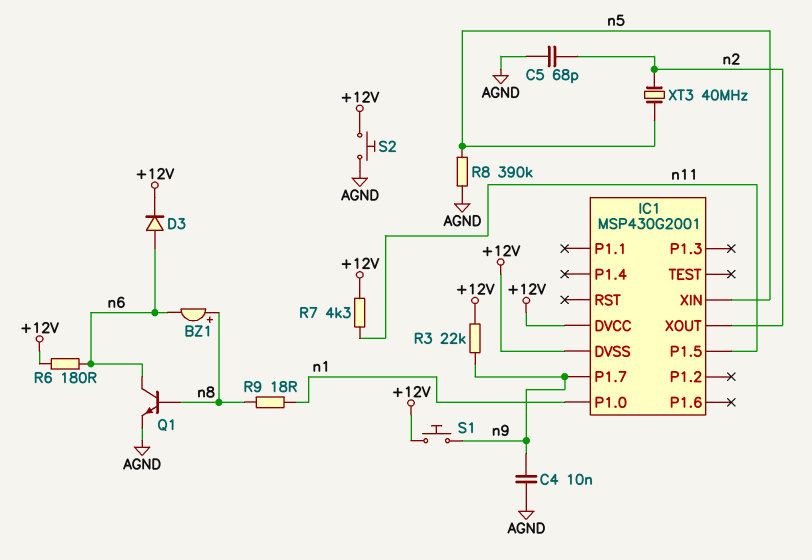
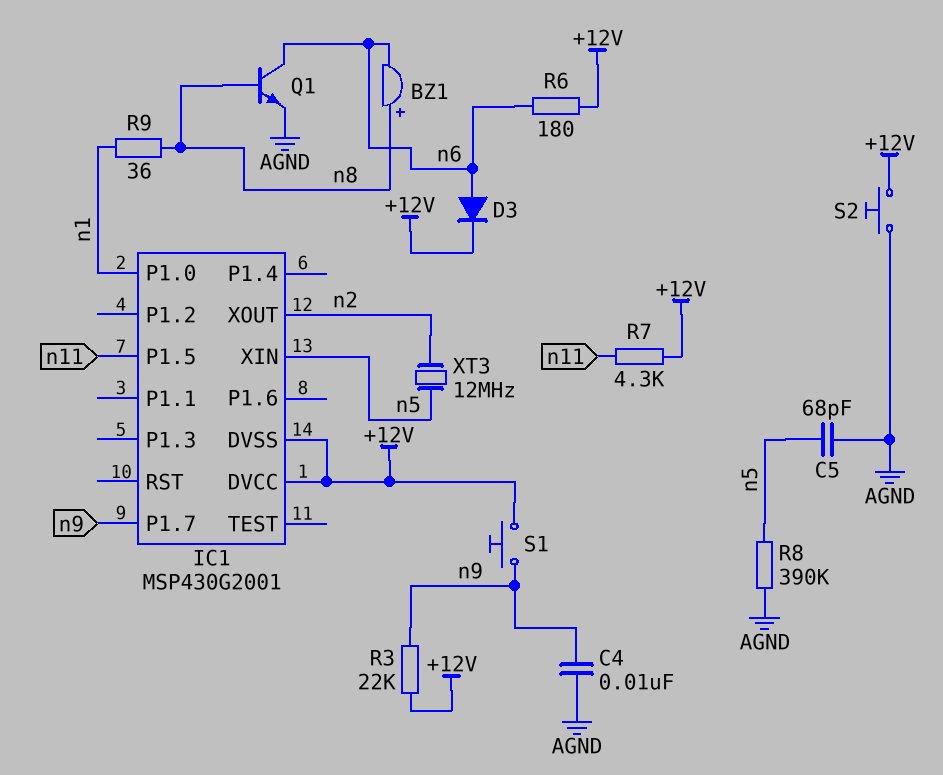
C5: 68pF (AGND, n2) -> 68pF (AGND, n5)
R9: 18 (n1, n8) -> 36 (n1, n8)
XT3: 40MHz (n2, n5) -> 12MHz (n2, n5)

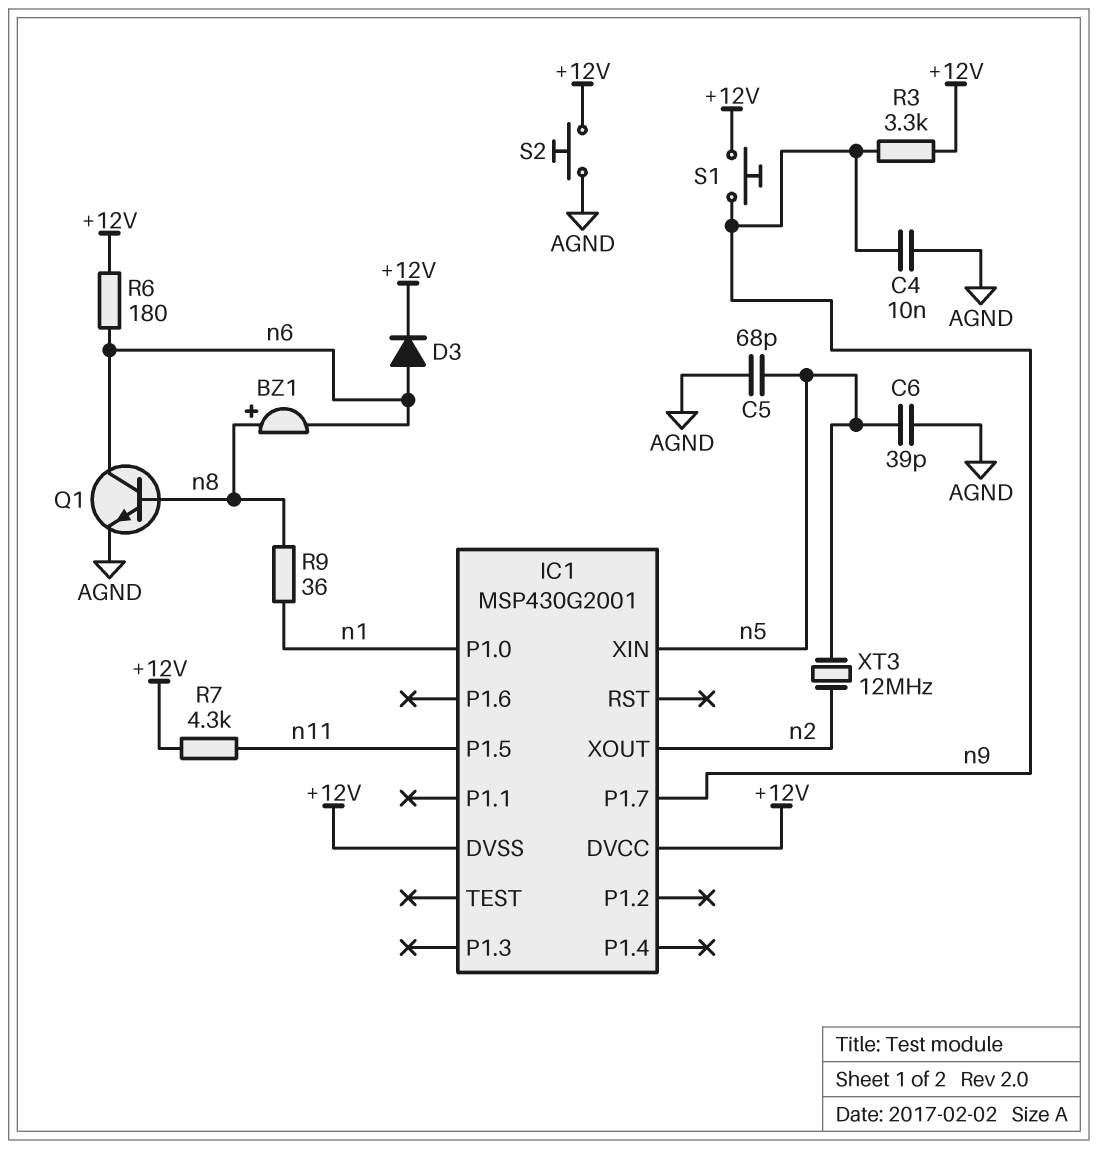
C6: none -> 39pF (AGND, n5)
R3: 22k (+12V, n9) -> 3.3k (+12V, n9)
R8: 390k (AGND, n5) -> none

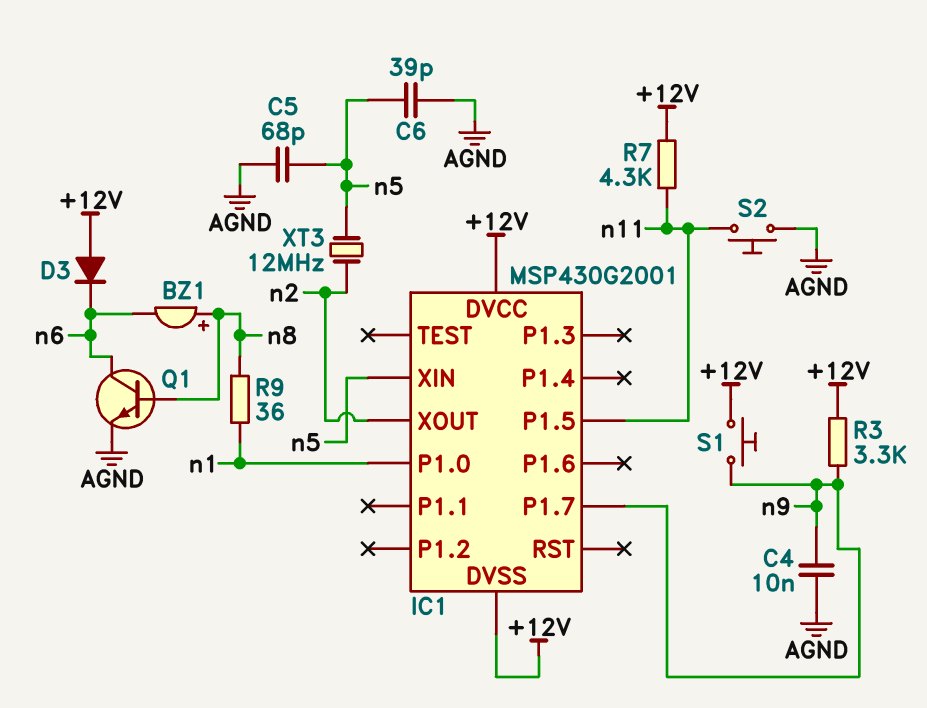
D3: diode (A n6, K +12V) -> diode (A +12V, K n6)
R6: 180 (+12V, n6) -> none
S2: button (+12V, AGND) -> button (AGND, n11)

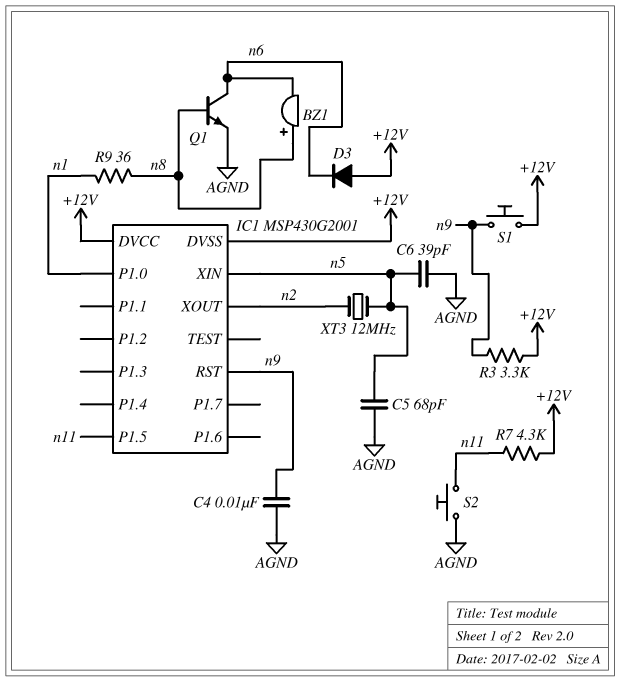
IC1 pin P1.7: n9 -> none
IC1 pin RST: none -> n9

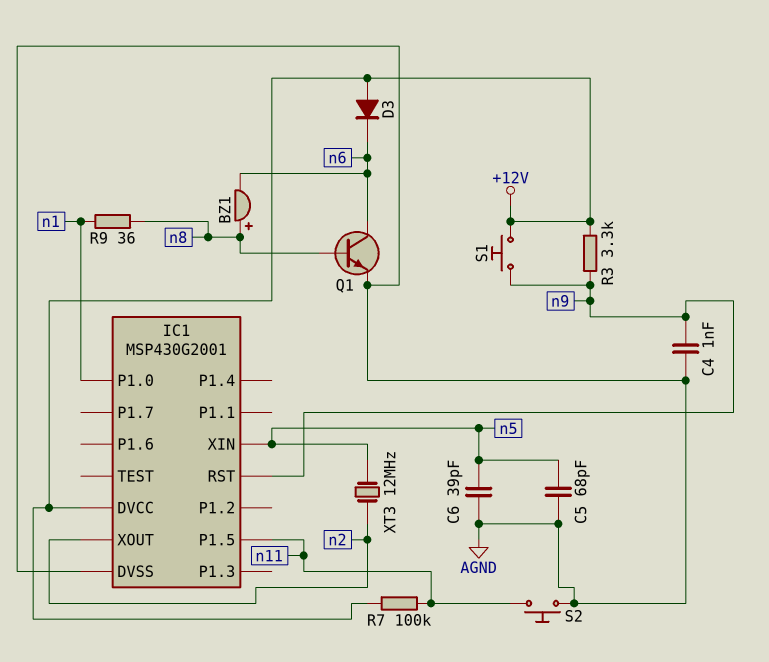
C4: 10nF (AGND, n9) -> 1nF (AGND, n9)
IC1 pin DVSS: +12V -> AGND
R7: 4.3k (+12V, n11) -> 100k (+12V, n11)

